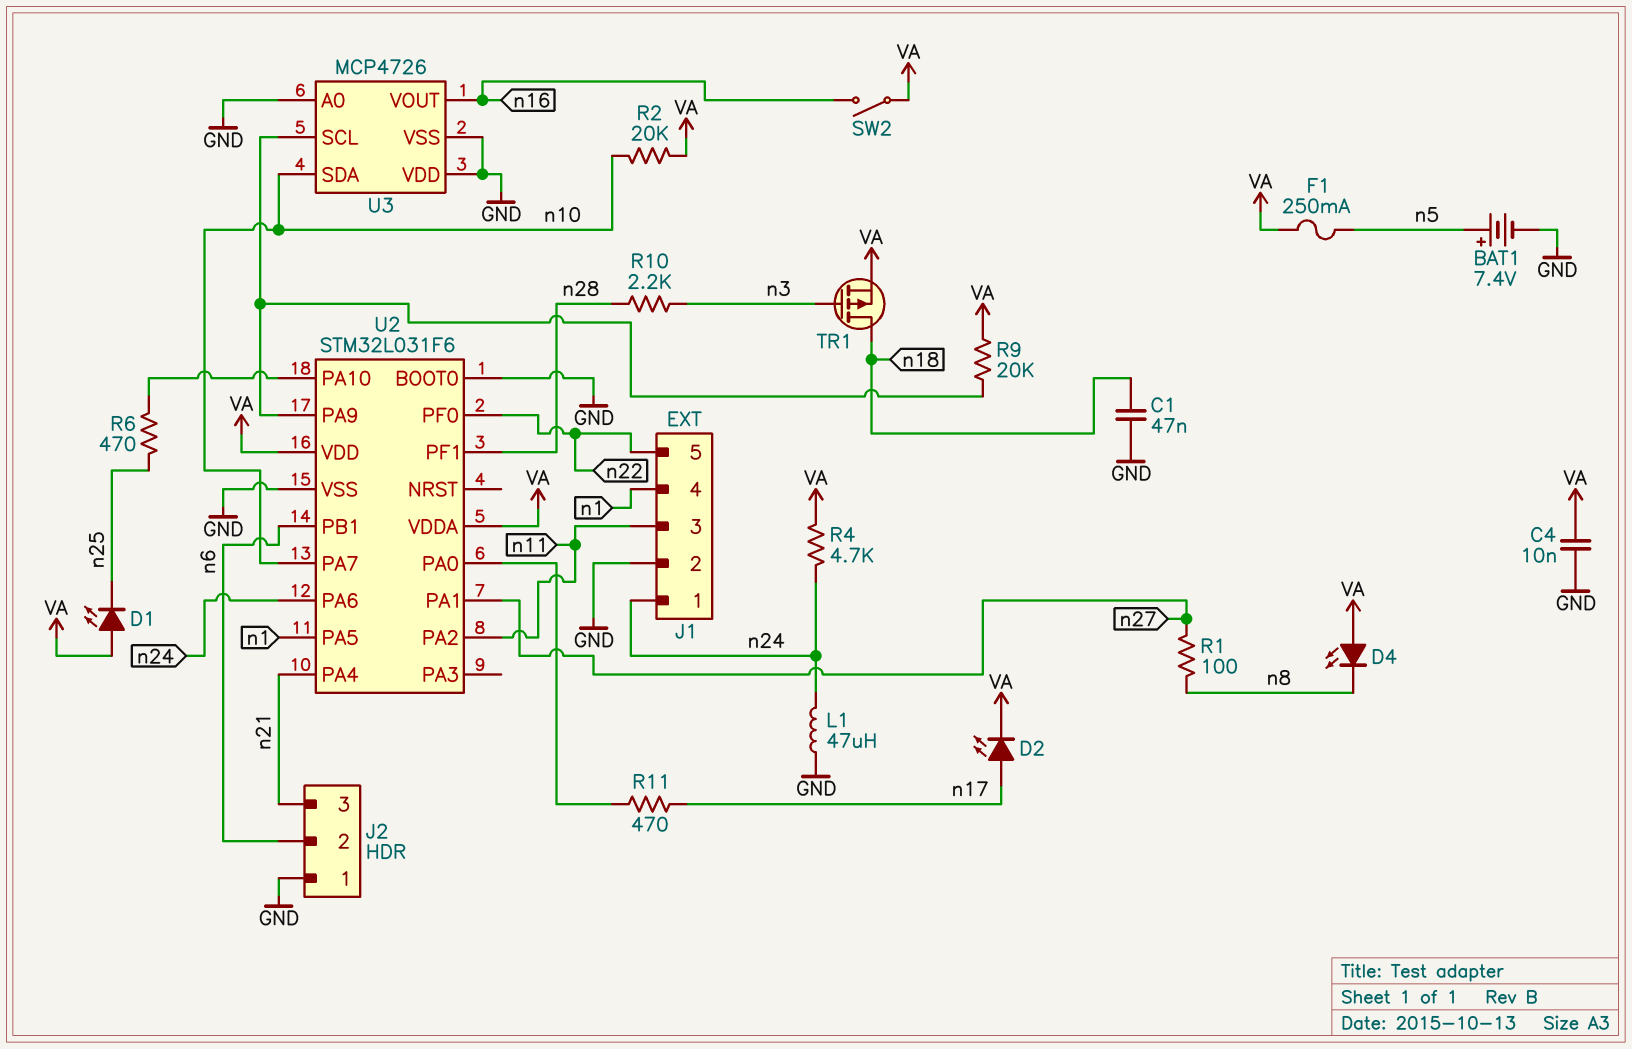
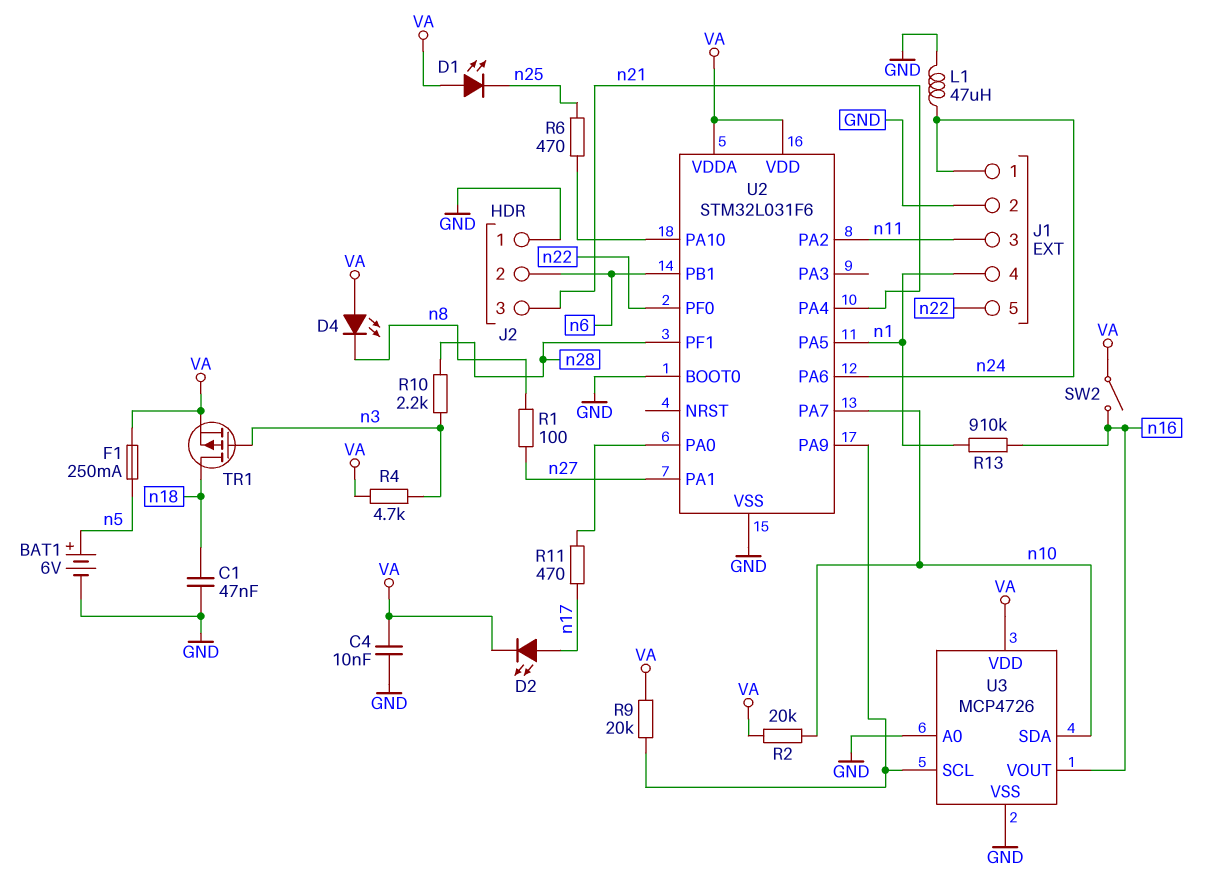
BAT1: 7.4V (plus n5, minus GND) -> 6V (plus n5, minus GND)
R4: 4.7k (VA, n24) -> 4.7k (VA, n3)
R13: none -> 910k (n1, n16)
U3 pin VDD: GND -> VA

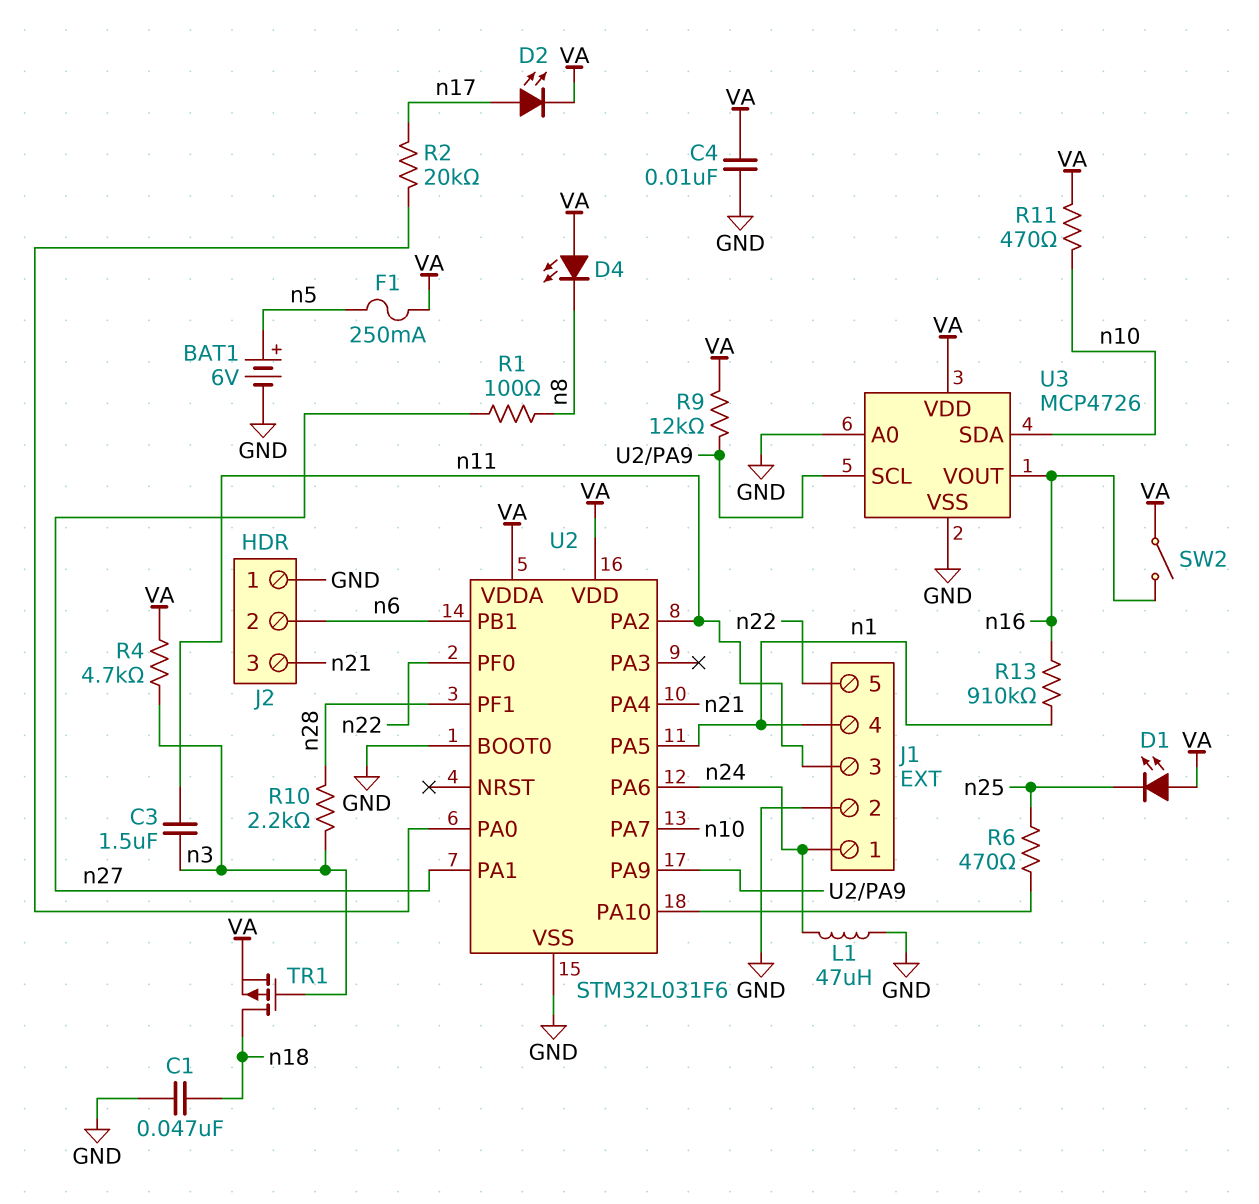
C3: none -> 1.5uF (n3, n11)
R2: 20k (VA, n10) -> 20k (U2/PA0, n17)
R9: 20k (U2/PA9, VA) -> 12k (U2/PA9, VA)
R11: 470 (U2/PA0, n17) -> 470 (VA, n10)

